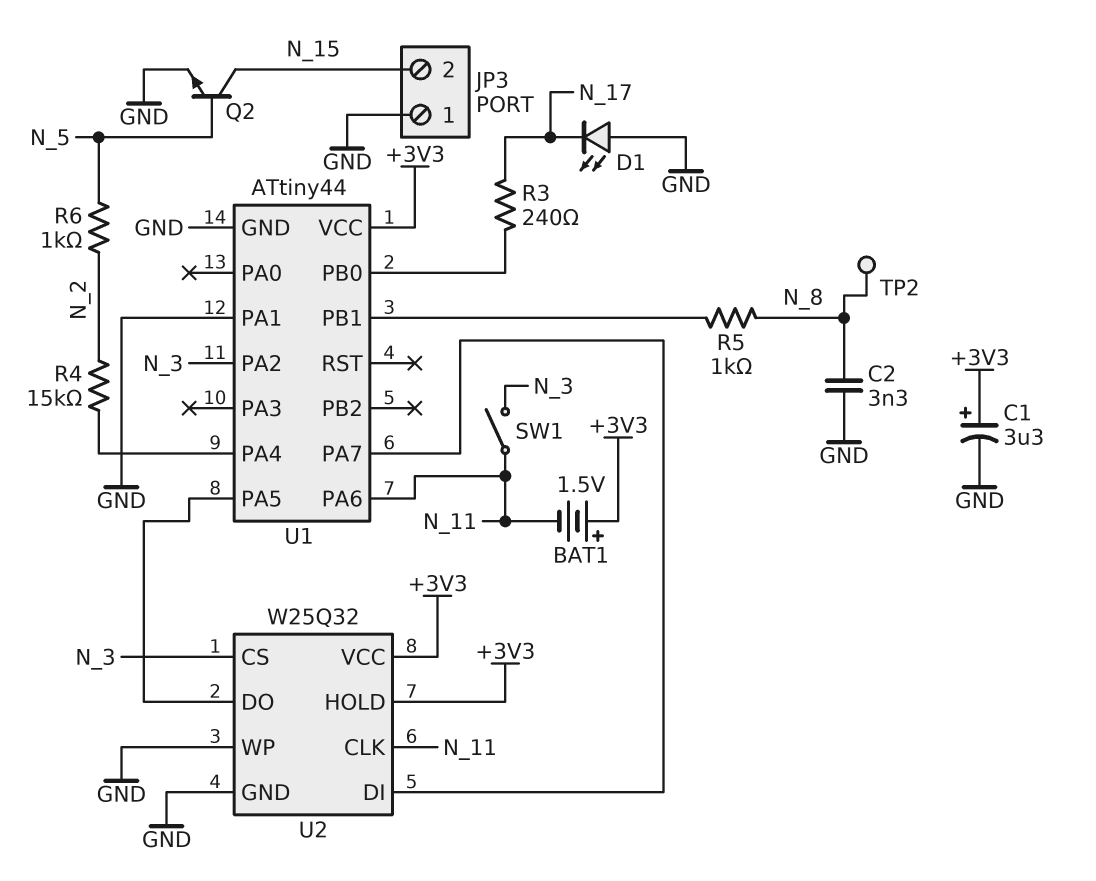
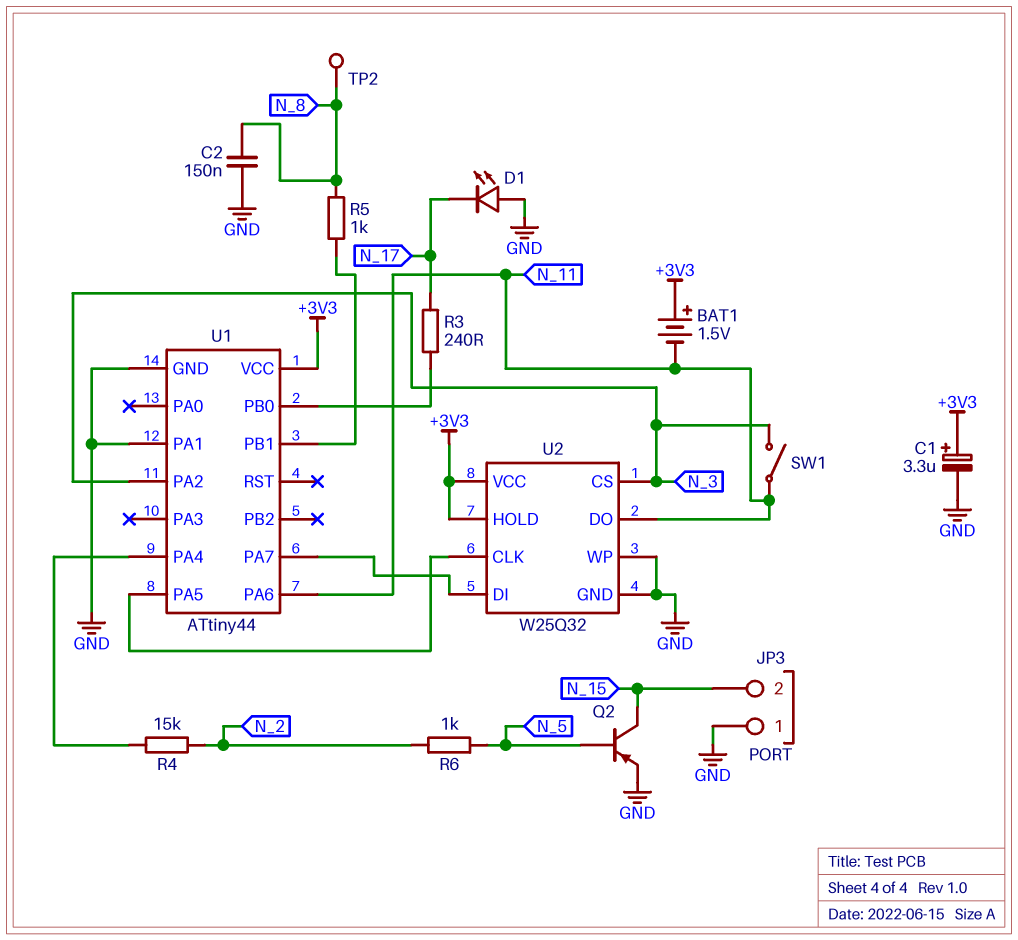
C2: 3.3nF (GND, N_8) -> 150nF (GND, N_8)
Q2: NPN (B N_5, C N_15, E GND) -> PNP (B N_5, C N_15, E GND)
U2 pin CLK: N_11 -> U1/PA5
U2 pin DO: U1/PA5 -> N_11

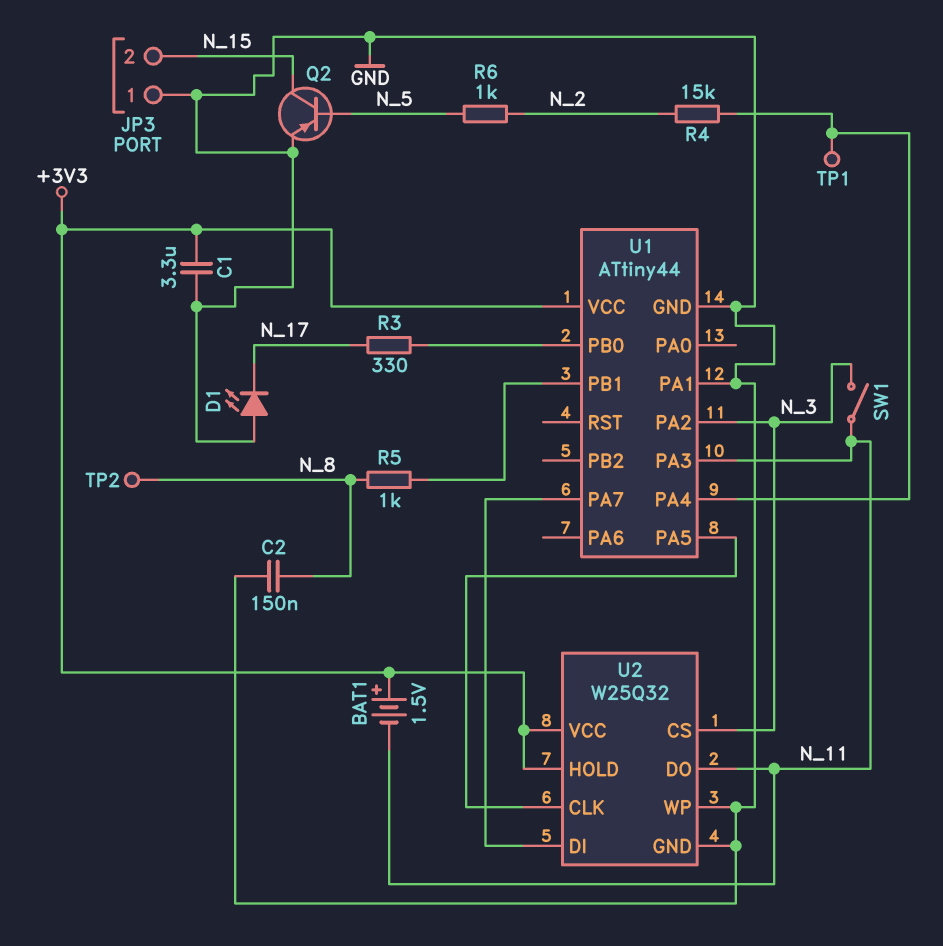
C1: 3.3uF (plus +3V3, minus GND) -> 3.3uF (+3V3, GND)
R3: 240 (N_17, U1/PB0) -> 330 (N_17, U1/PB0)
TP1: none -> test point (U1/PA4)
U1 pin PA3: none -> N_11
U1 pin PA6: N_11 -> none

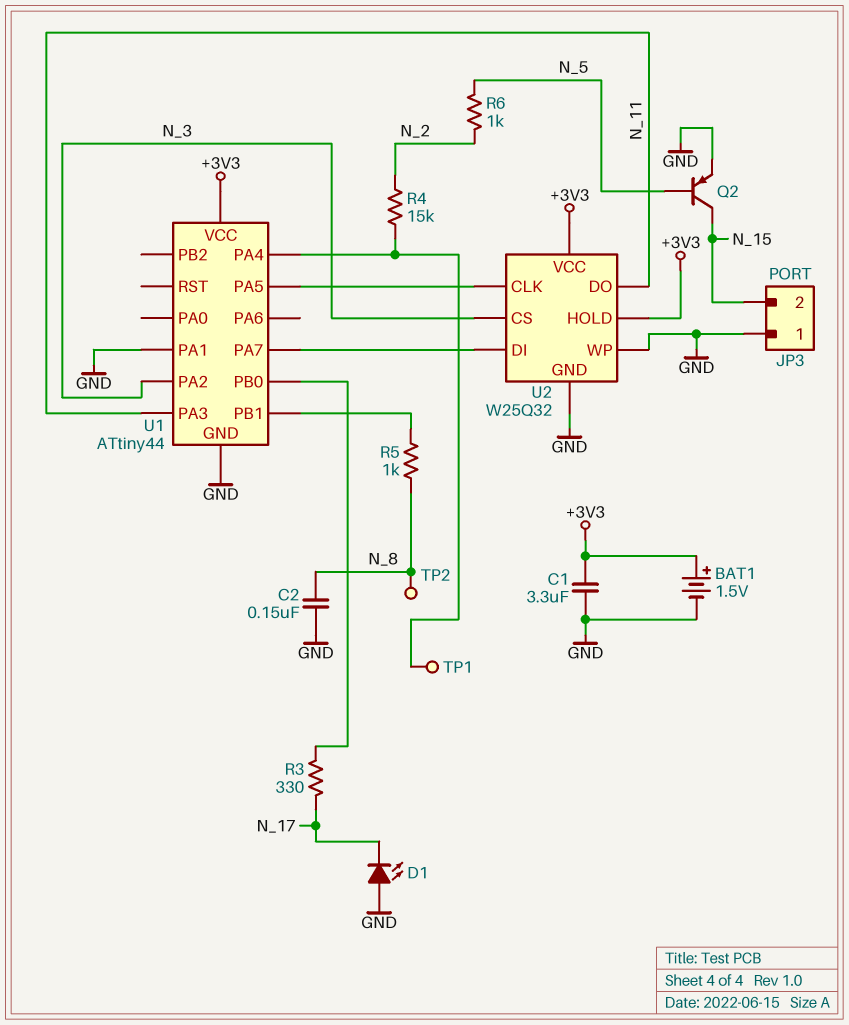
BAT1: 1.5V (plus +3V3, minus N_11) -> 1.5V (plus +3V3, minus GND)
SW1: switch (N_3, N_11) -> none

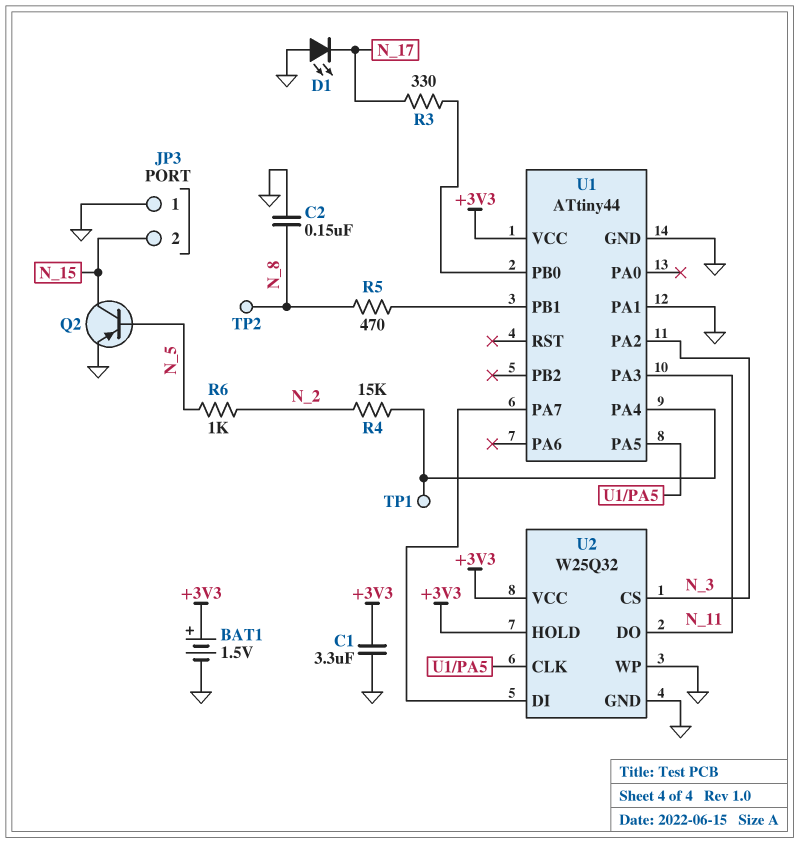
R5: 1k (N_8, U1/PB1) -> 470 (N_8, U1/PB1)

